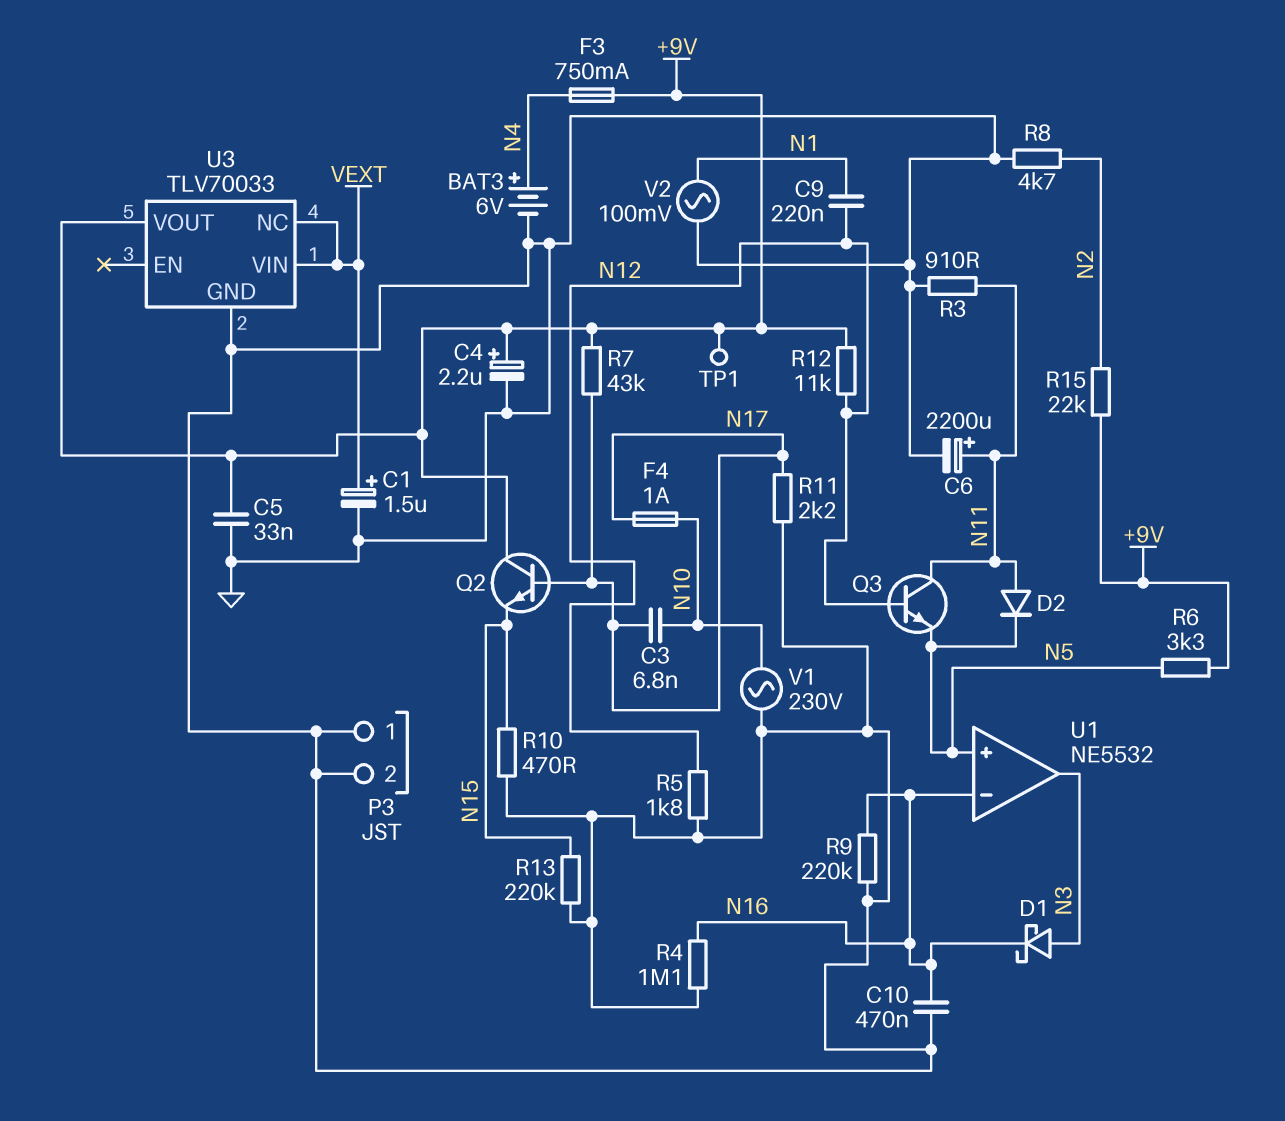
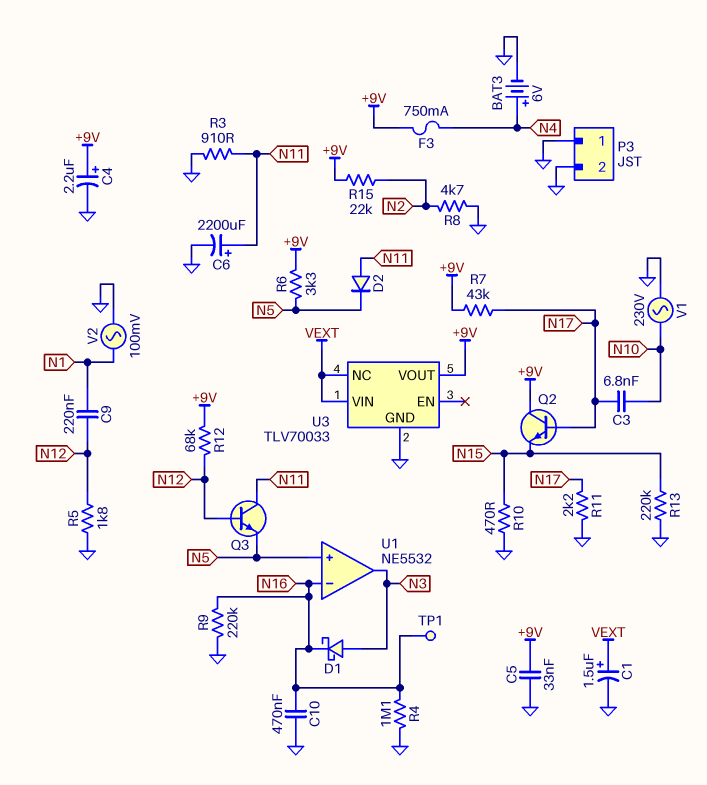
F4: 1A (N10, N17) -> none
R12: 11k (+9V, N12) -> 68k (+9V, N12)
TP1: test point (+9V) -> test point (N16)

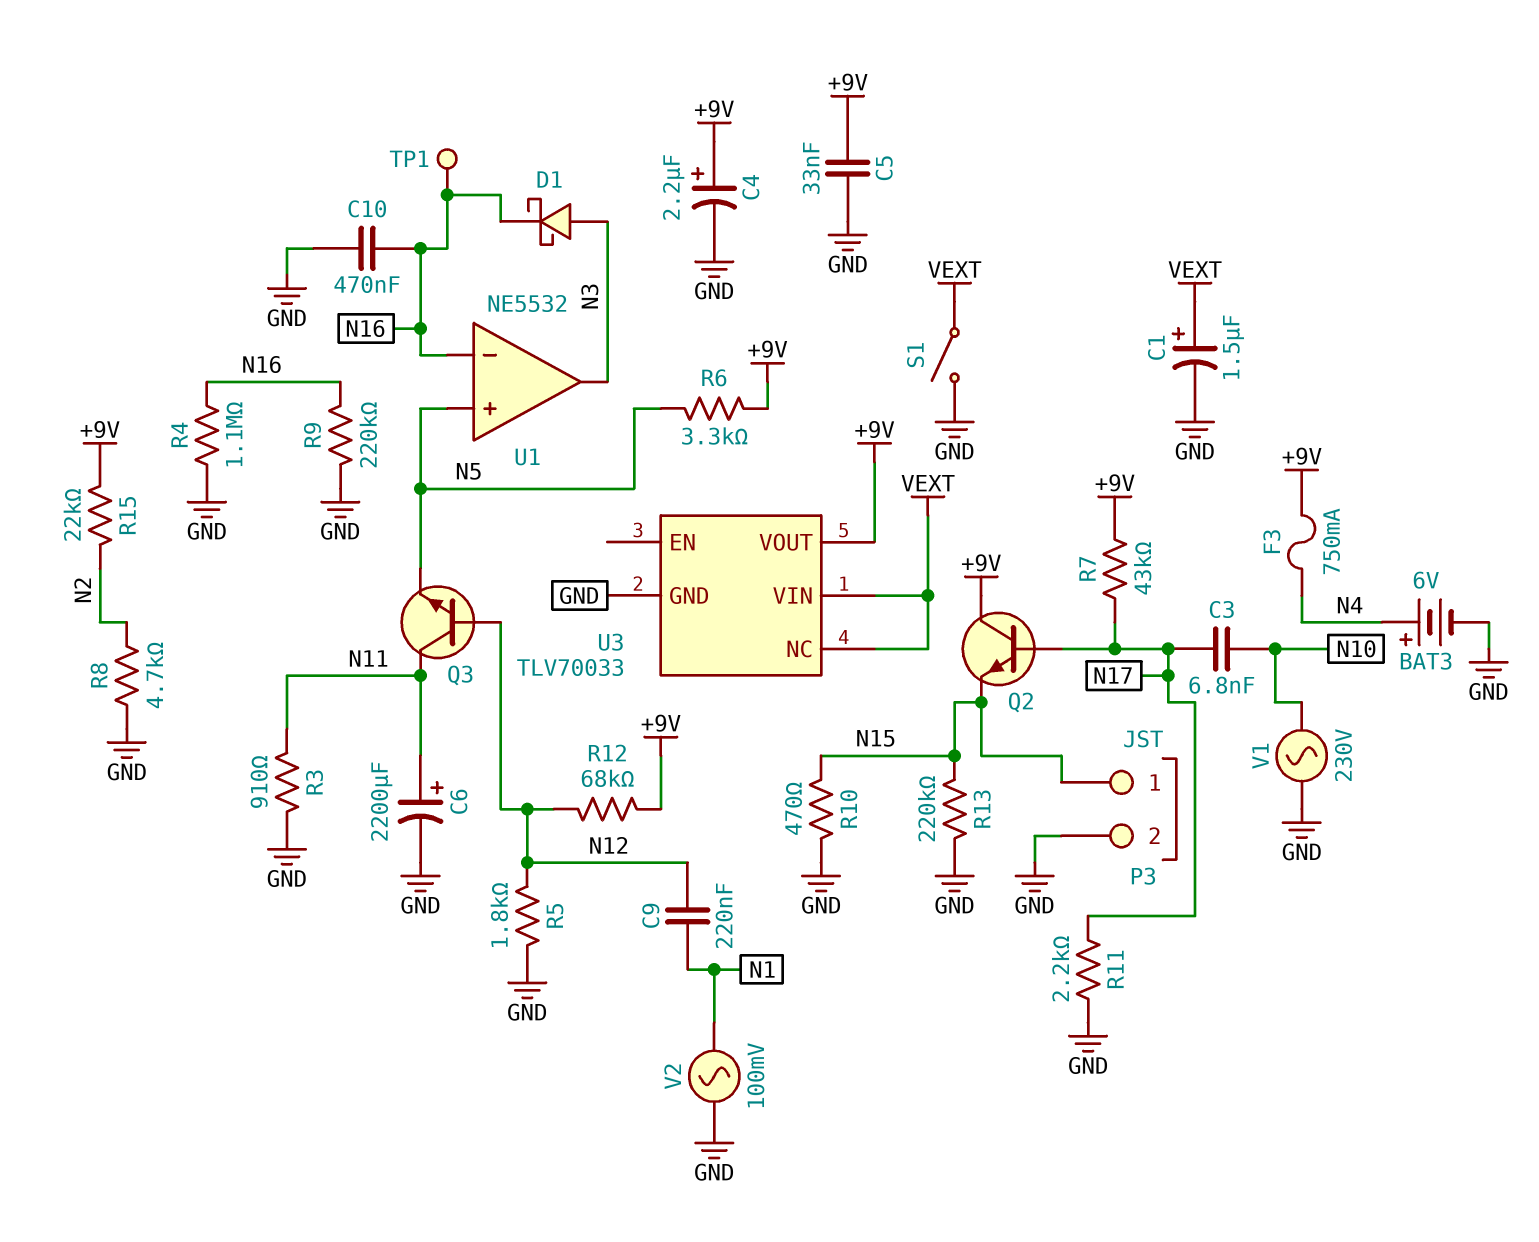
D2: diode (A N11, K N5) -> none
P3 pin 1: GND -> N15
S1: none -> switch (GND, VEXT)

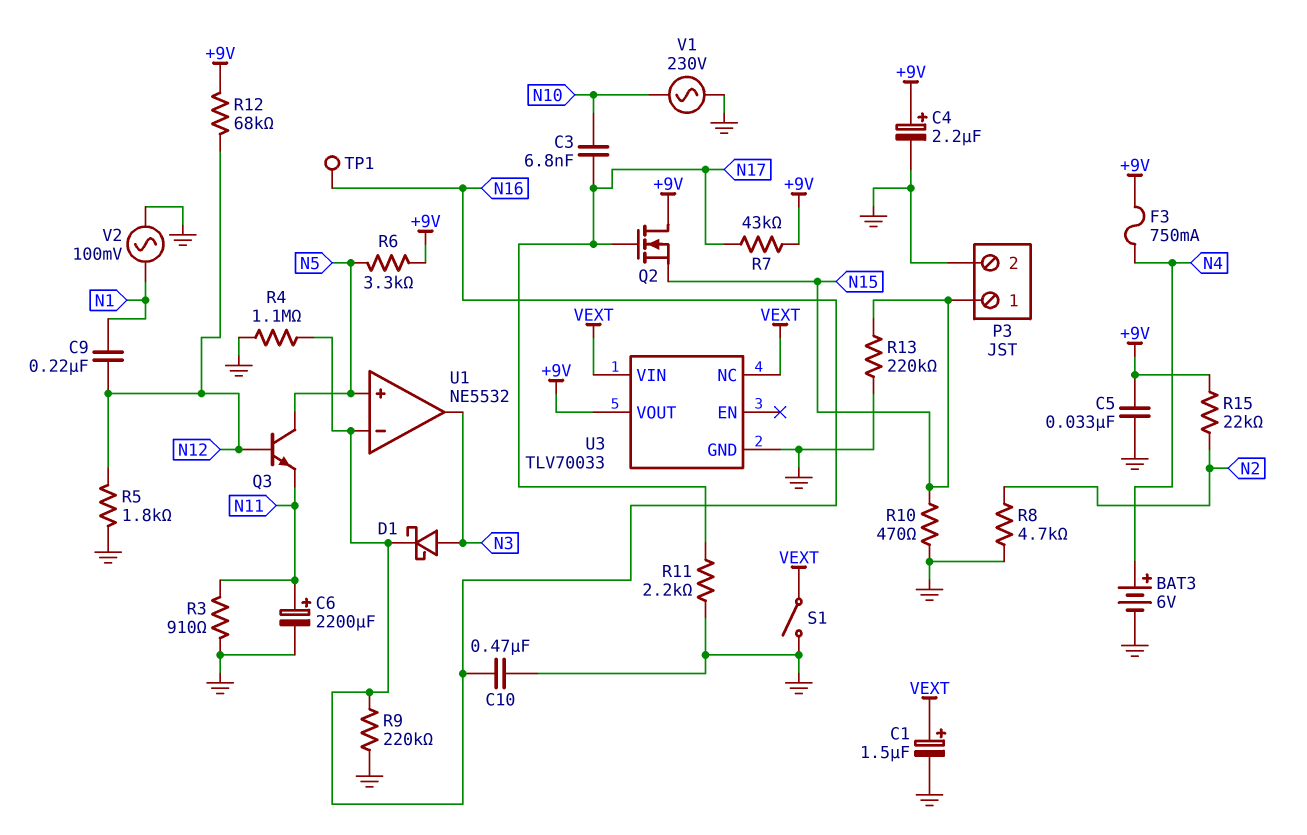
Q2: NPN (B N17, C +9V, E N15) -> NMOS (G N17, D +9V, S N15)
Q3: NPN (B N12, C N11, E N5) -> NPN (B N12, C N5, E N11)

